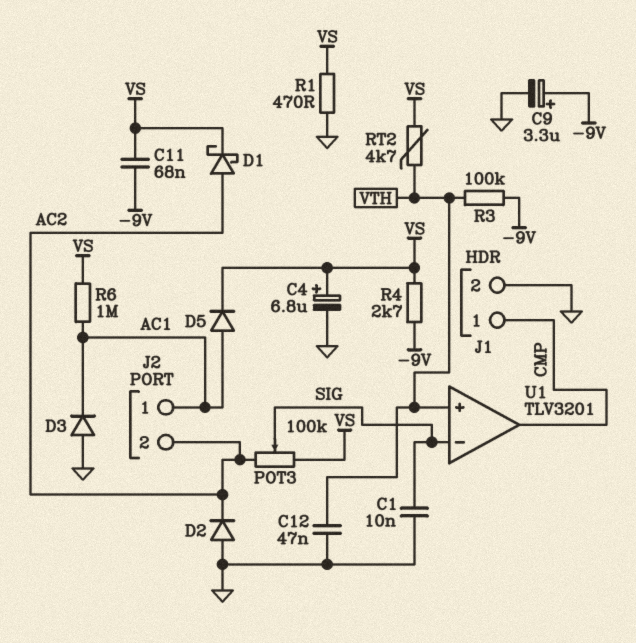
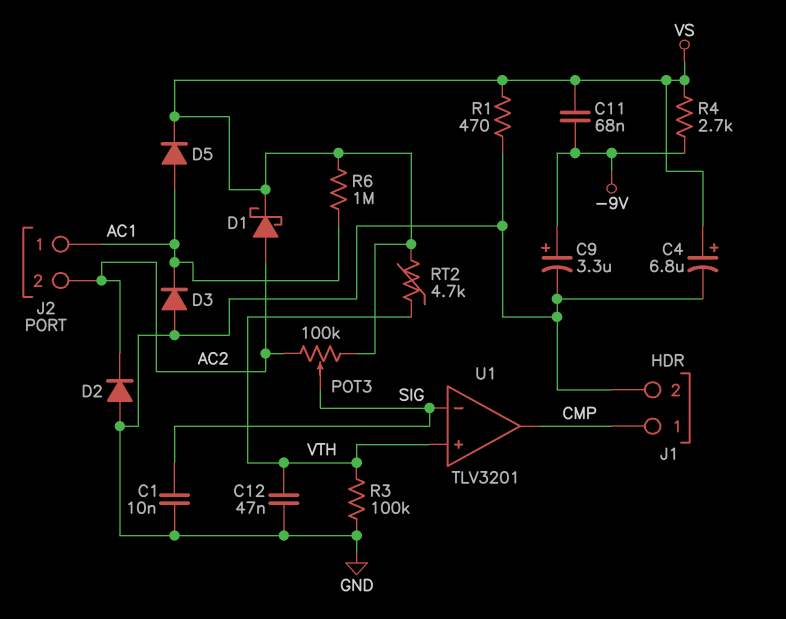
R3: 100k (-9V, VTH) -> 100k (GND, VTH)

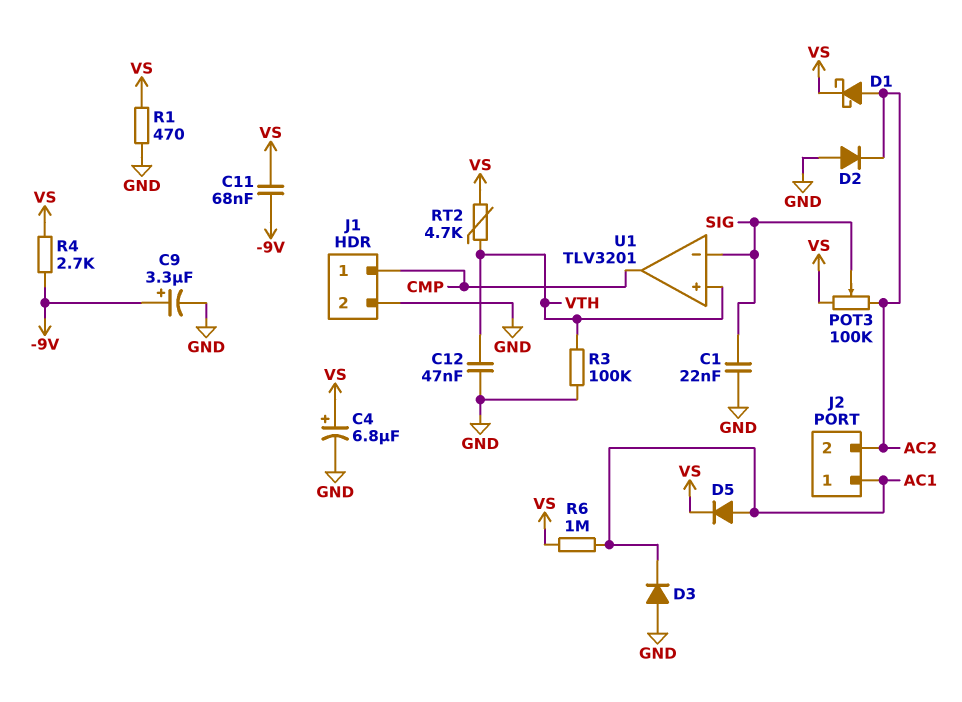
C1: 10nF (GND, SIG) -> 22nF (GND, SIG)

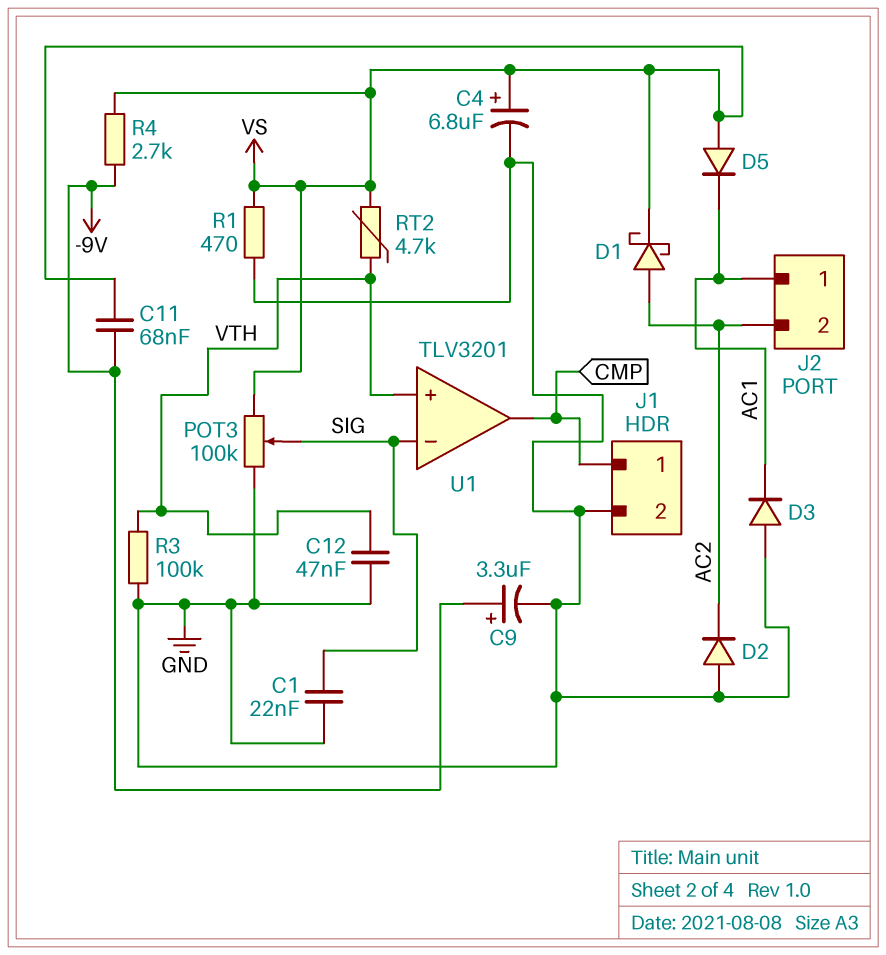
D5: diode (A AC1, K VS) -> diode (A VS, K AC1)
POT3: 100k (AC2, VS, wiper SIG) -> 100k (GND, VS, wiper SIG)
R6: 1M (AC1, VS) -> none

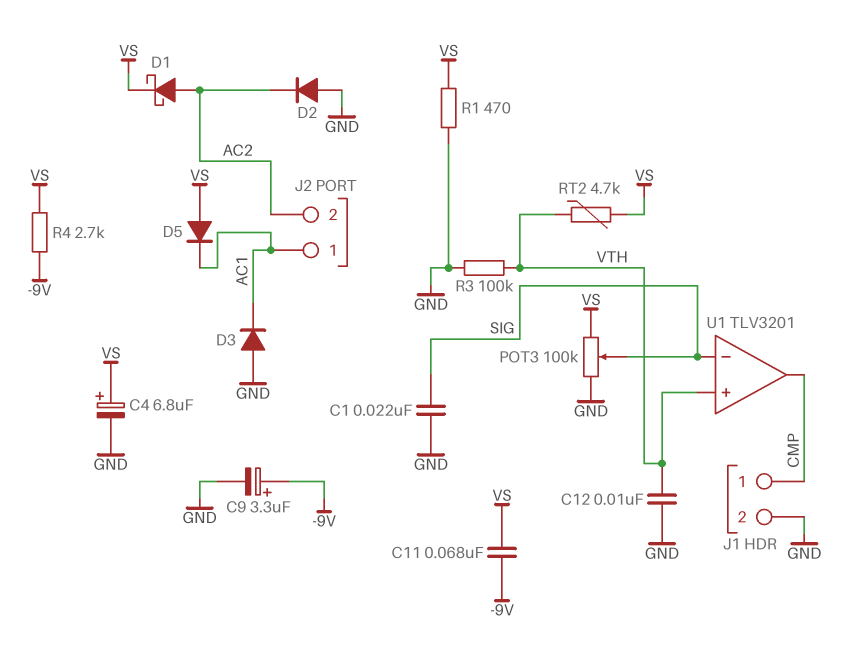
C12: 47nF (GND, VTH) -> 10nF (GND, VTH)

